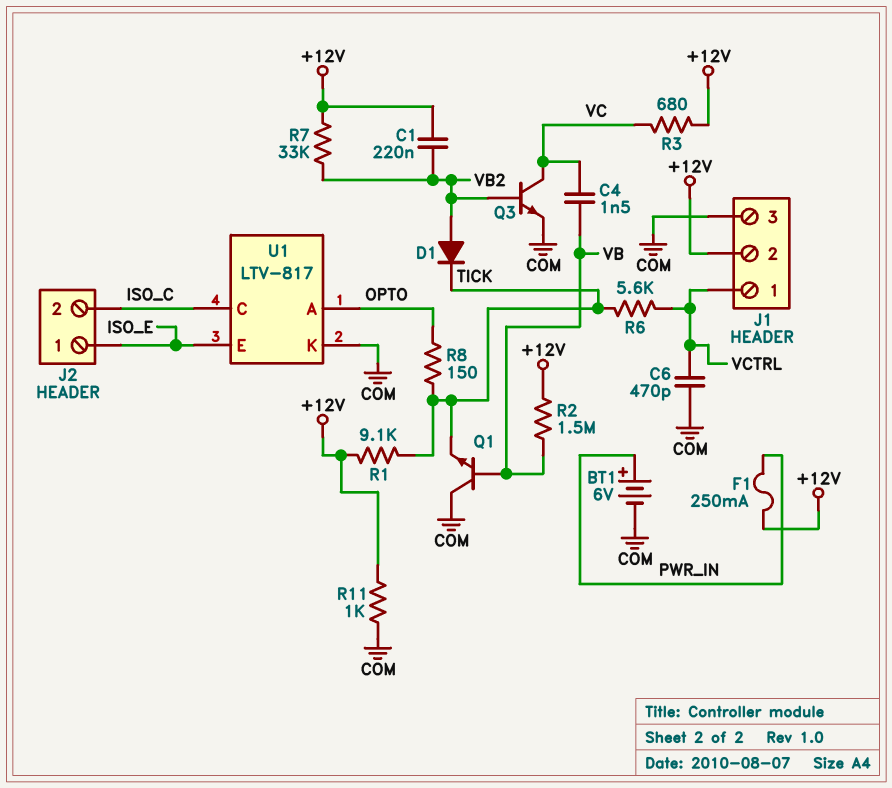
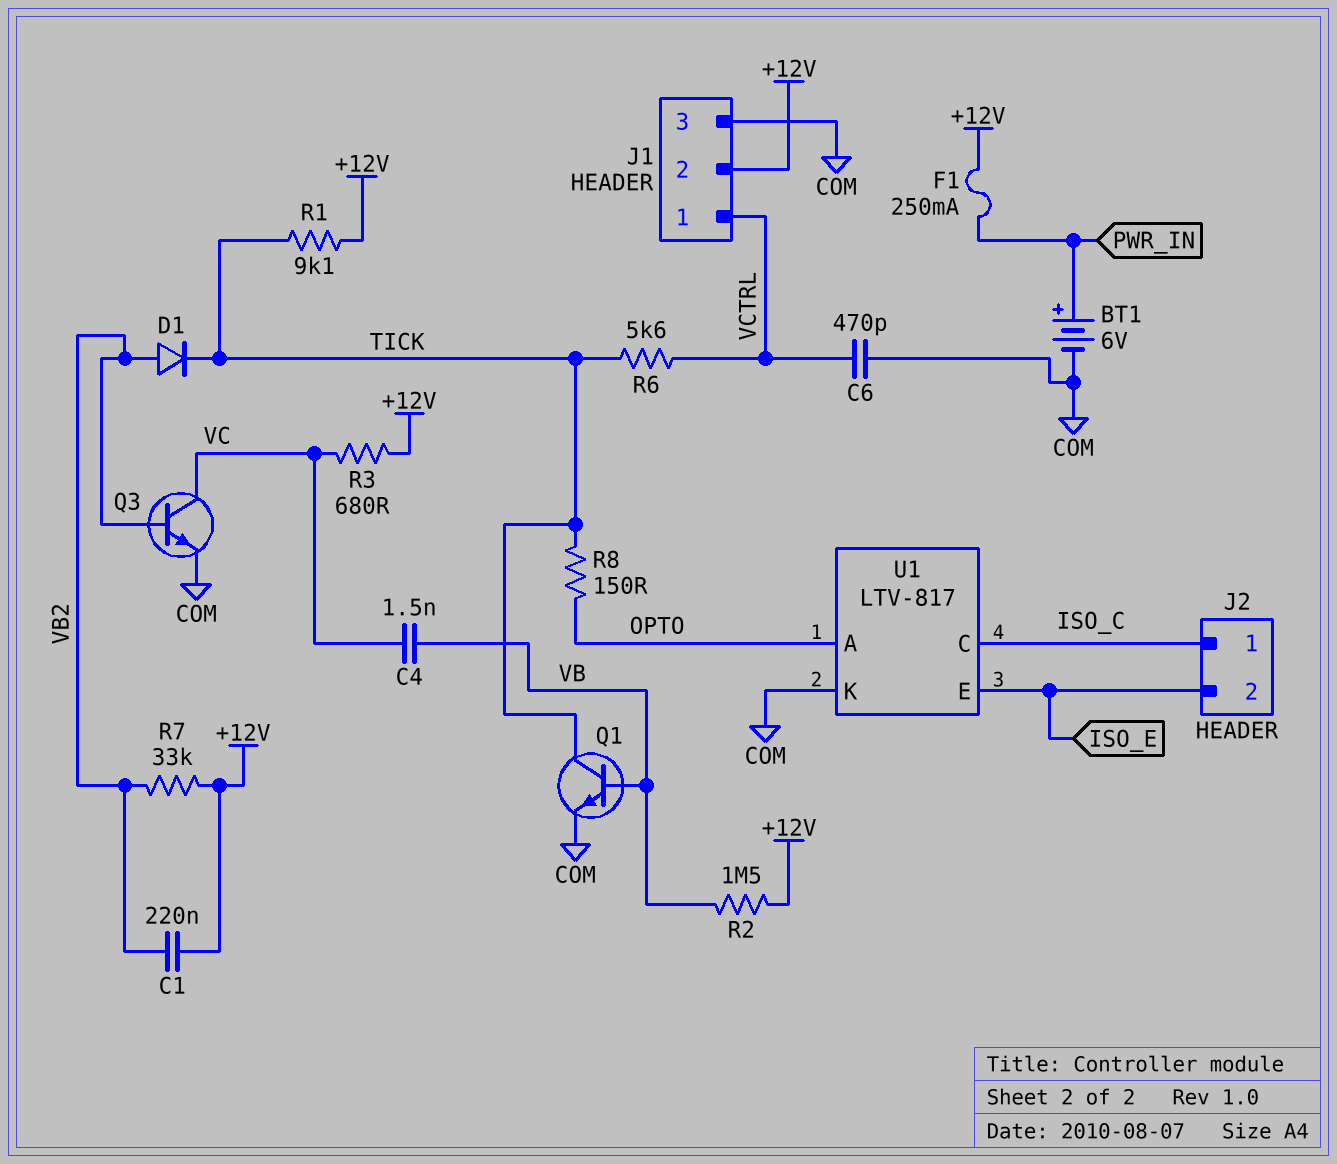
J2 pin 1: ISO_E -> ISO_C
J2 pin 2: ISO_C -> ISO_E
Q1: NPN (B VB, C COM, E TICK) -> NPN (B VB, C TICK, E COM)
R11: 1k (+12V, COM) -> none

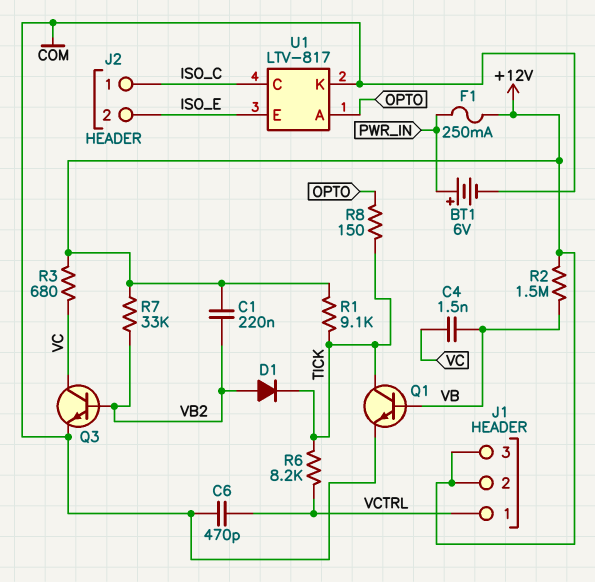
J1 pin 3: COM -> +12V
R6: 5.6k (TICK, VCTRL) -> 8.2k (TICK, VCTRL)

